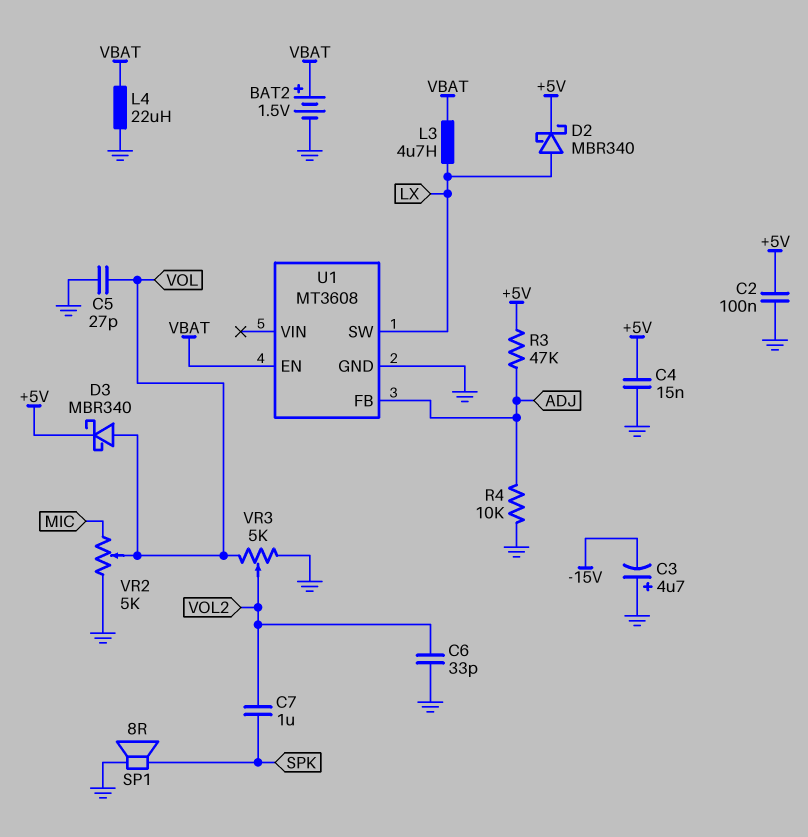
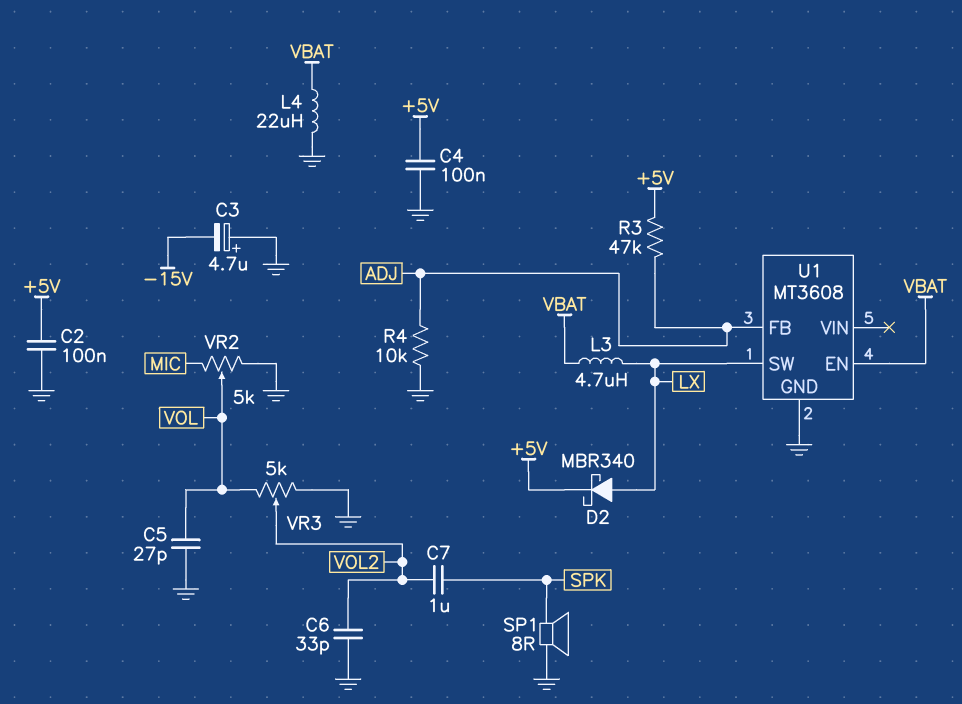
BAT2: 1.5V (plus VBAT, minus GND) -> none
C4: 15nF (+5V, GND) -> 100nF (+5V, GND)
D3: schottky MBR340 (A VOL, K +5V) -> none

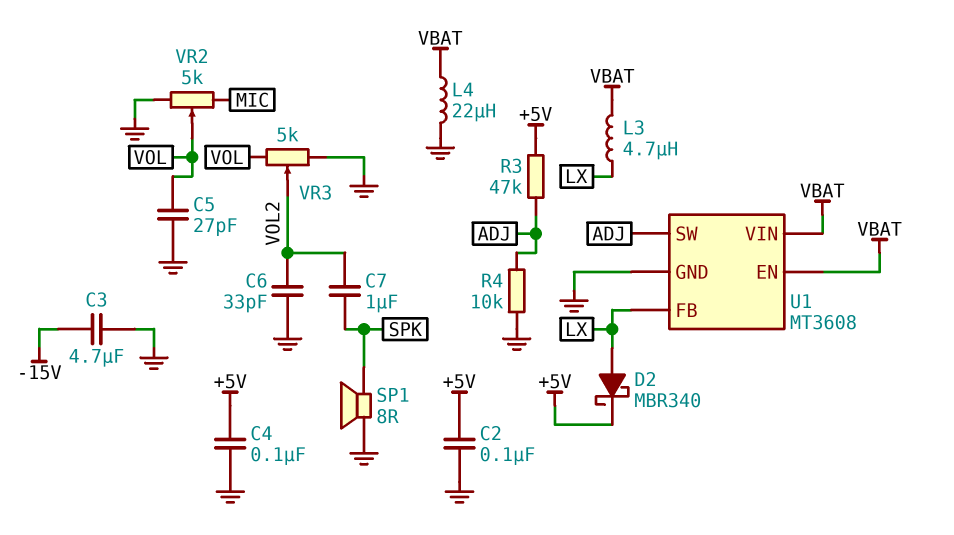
C3: 4.7uF (plus GND, minus -15V) -> 4.7uF (-15V, GND)
U1 pin FB: ADJ -> LX
U1 pin SW: LX -> ADJ
U1 pin VIN: none -> VBAT

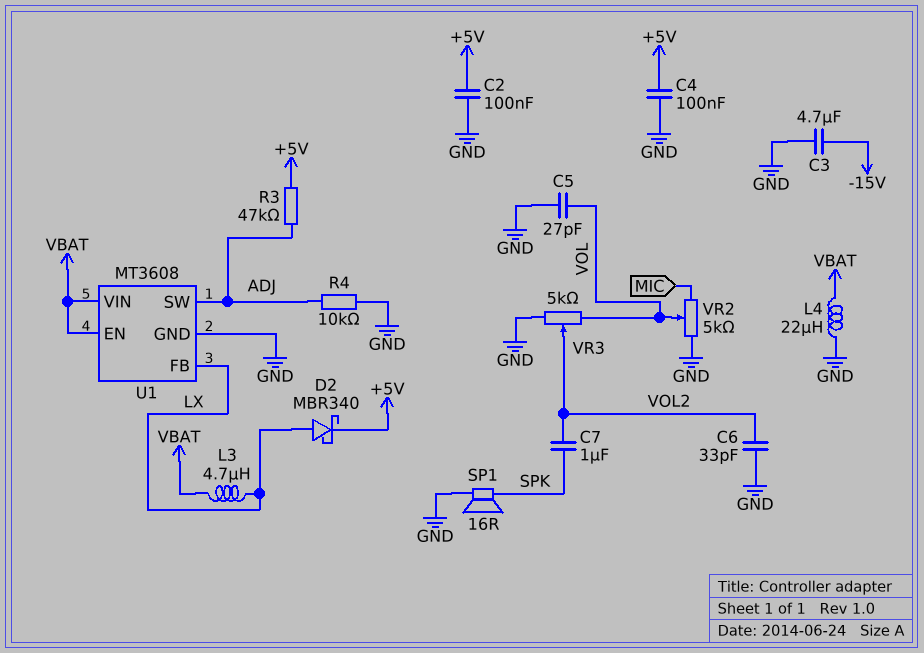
SP1: speaker 8R (GND, SPK) -> speaker 16R (GND, SPK)

